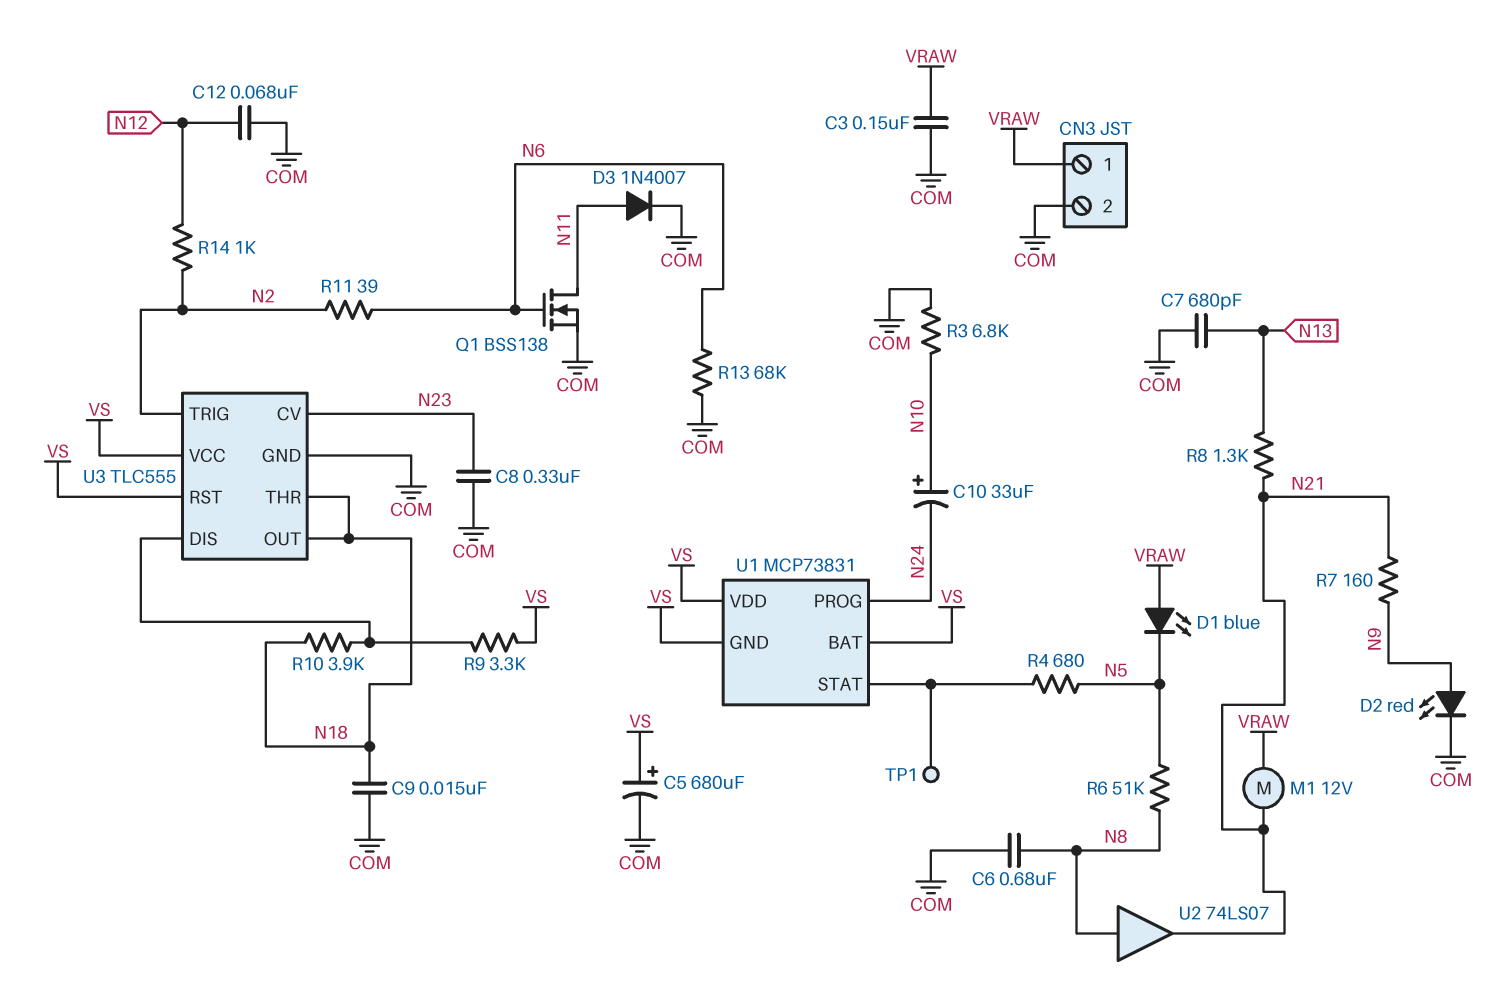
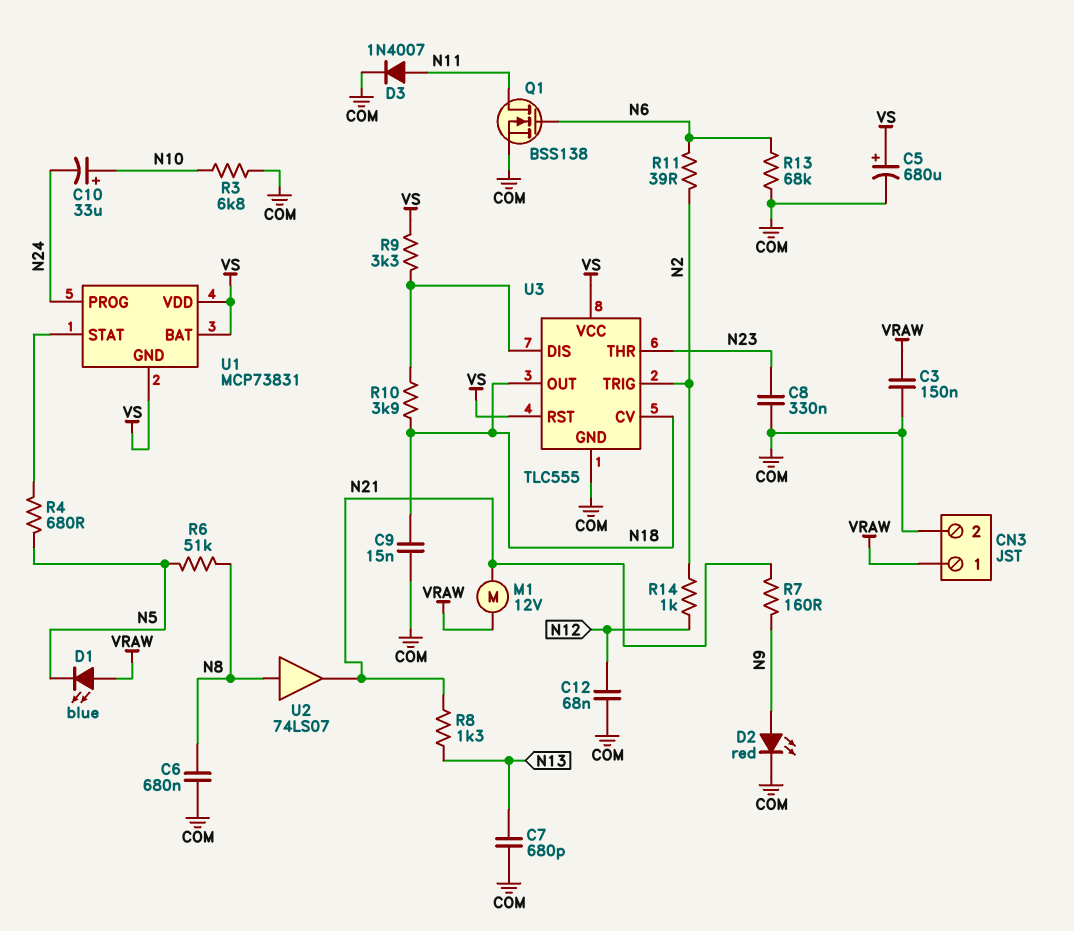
TP1: test point (U1/STAT) -> none
U3 pin CV: N23 -> N18
U3 pin THR: N18 -> N23

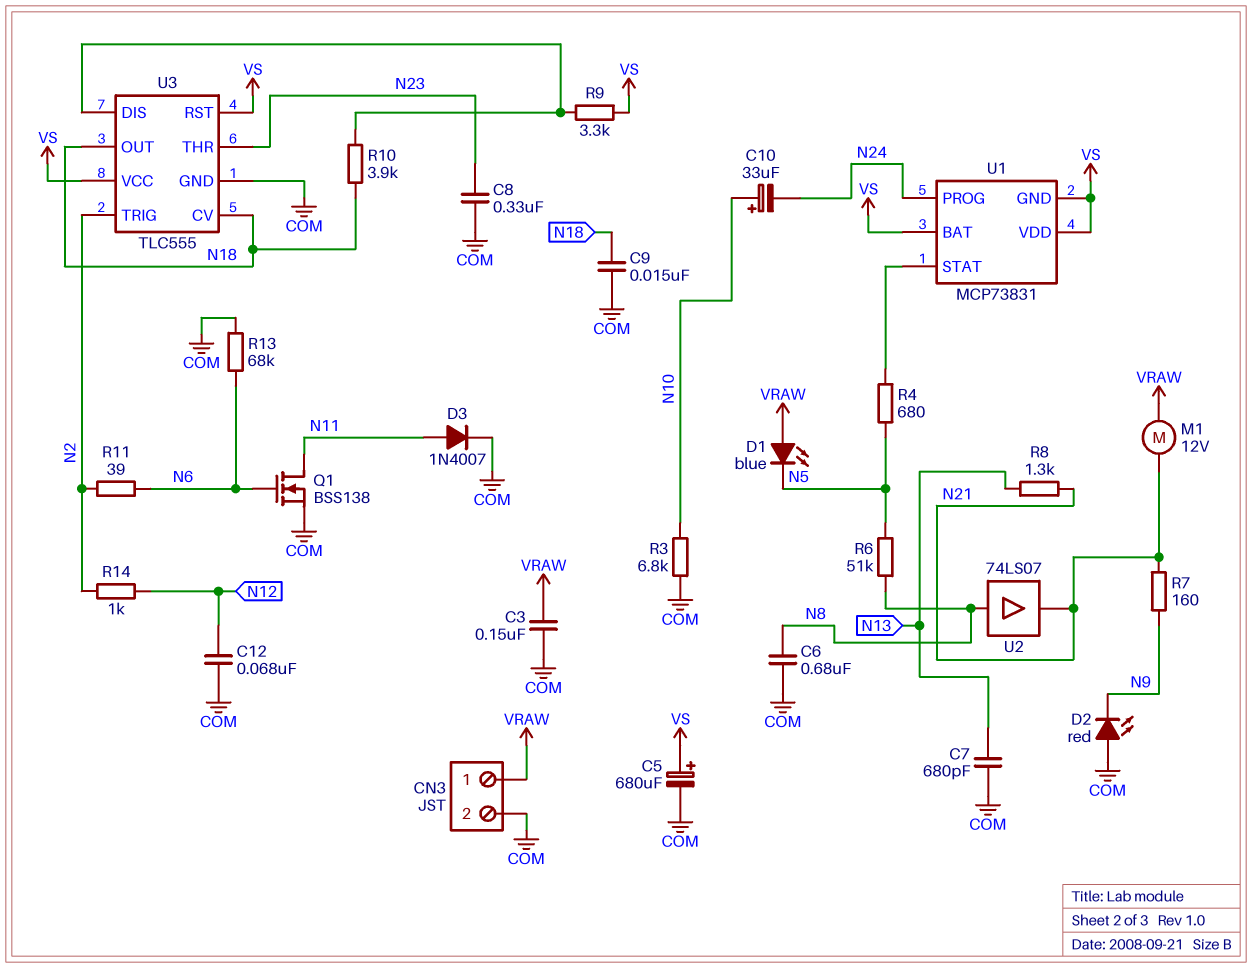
D2: LED red (A N9, K COM) -> LED red (A COM, K N9)

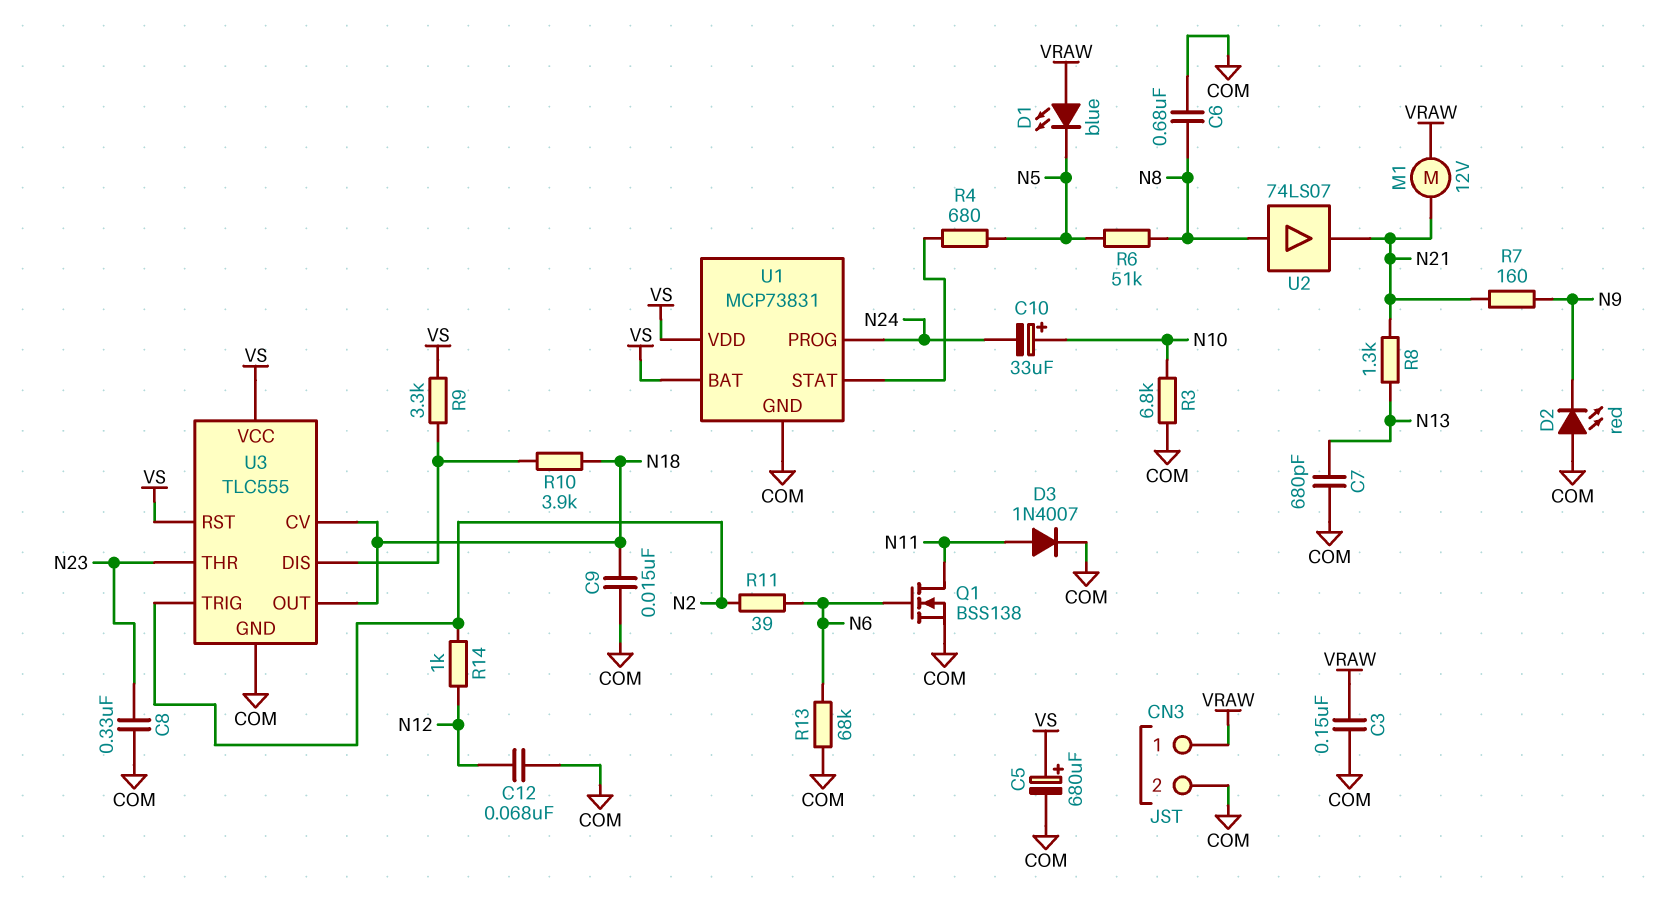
U1 pin GND: VS -> COM

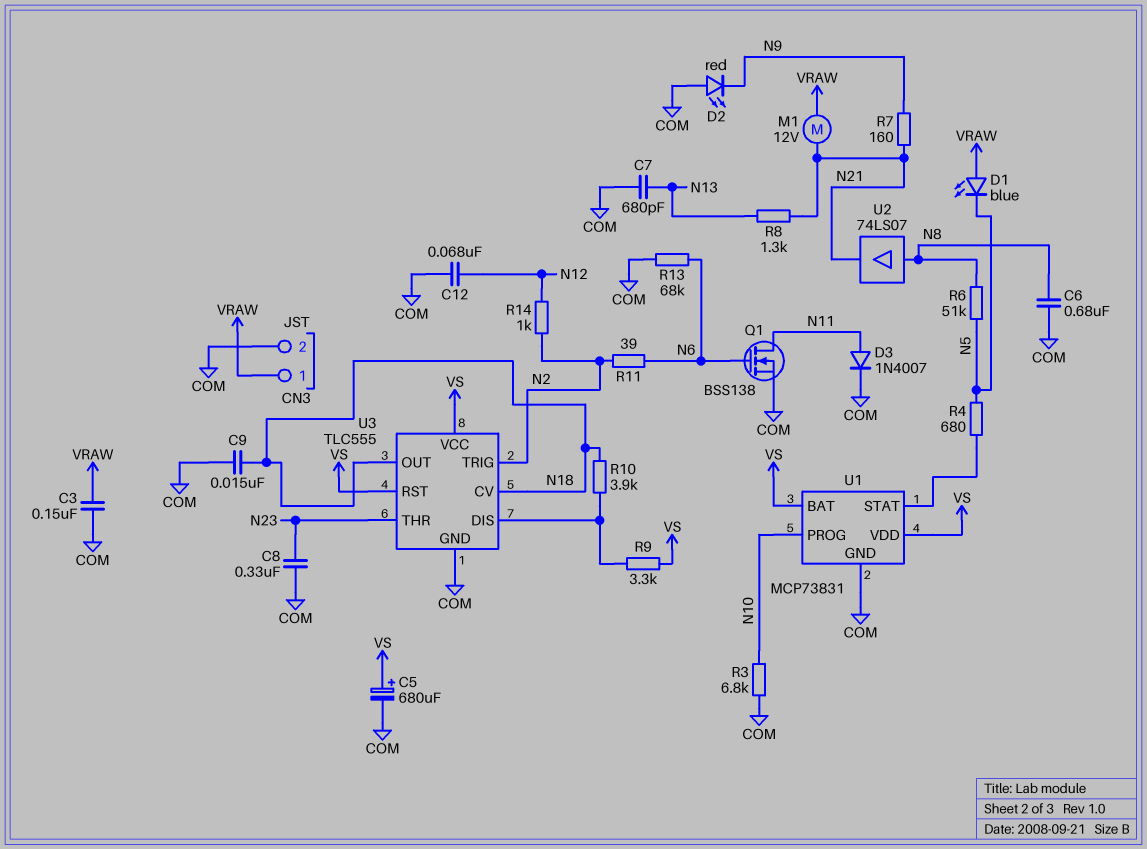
C10: 33uF (plus N10, minus N24) -> none
U1 pin PROG: N24 -> N10

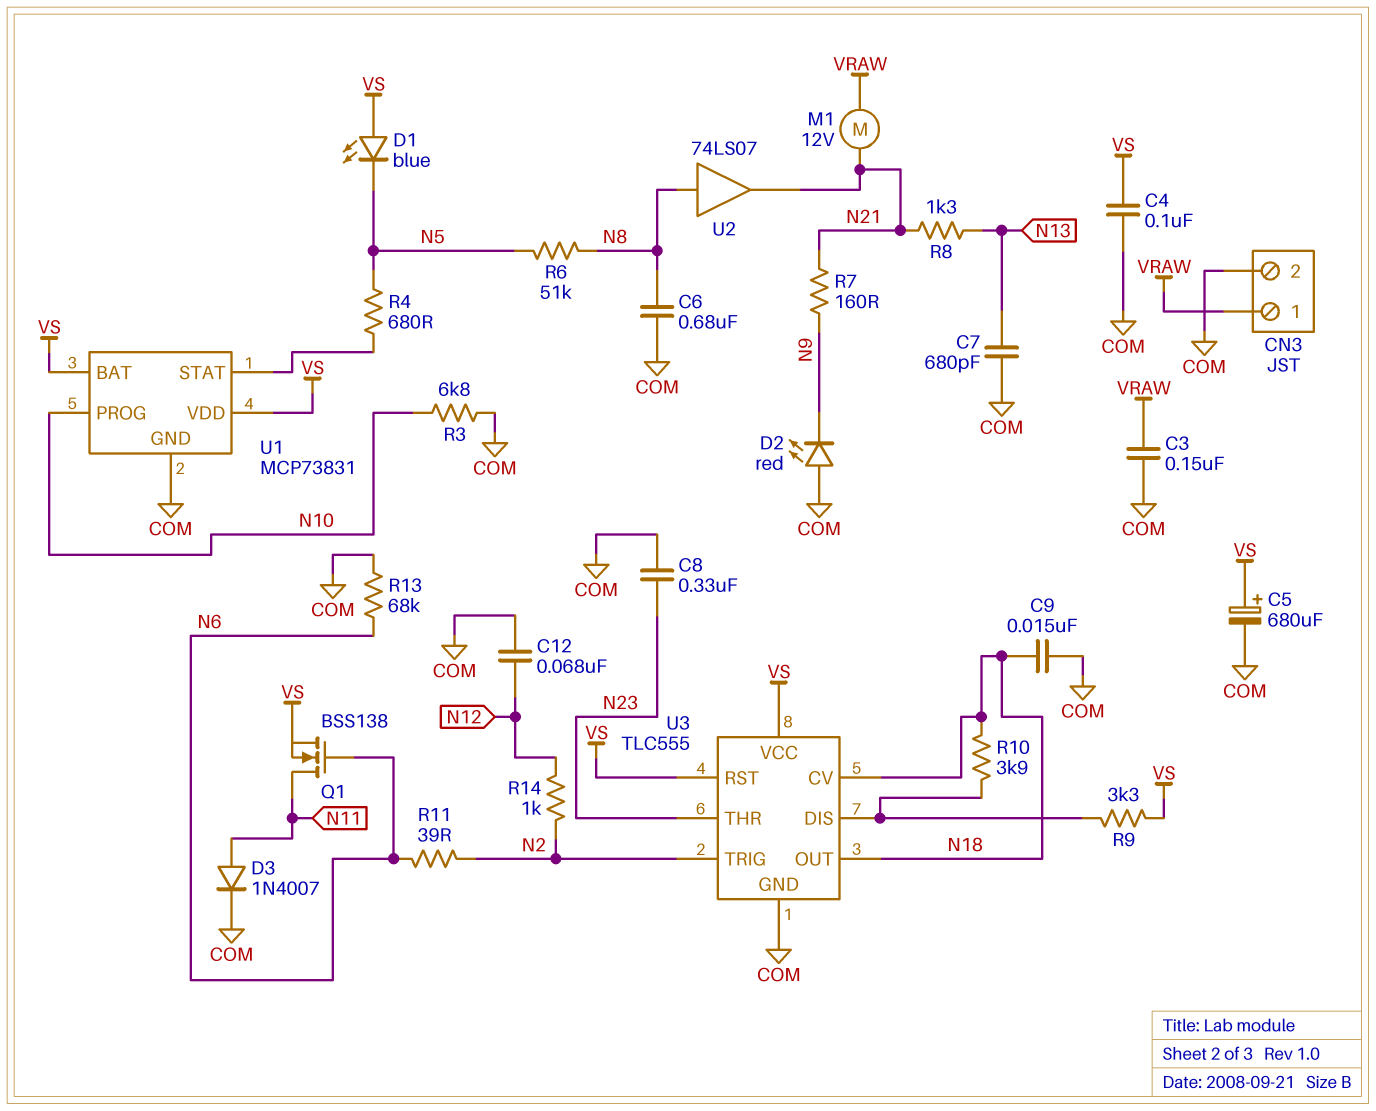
C4: none -> 100nF (COM, VS)
D1: LED blue (A VRAW, K N5) -> LED blue (A VS, K N5)
Q1: NMOS BSS138 (G N6, D N11, S COM) -> NMOS BSS138 (G N6, D N11, S VS)

